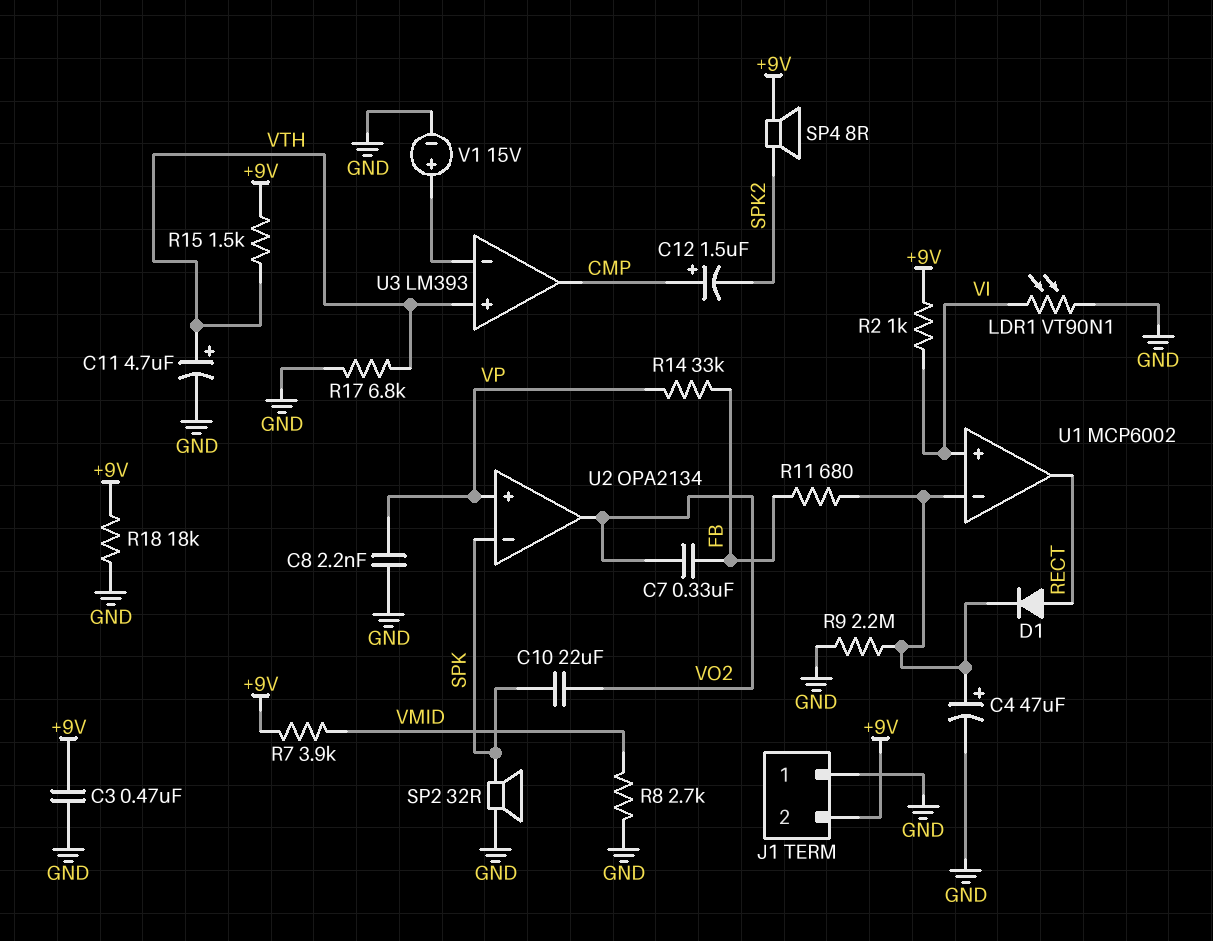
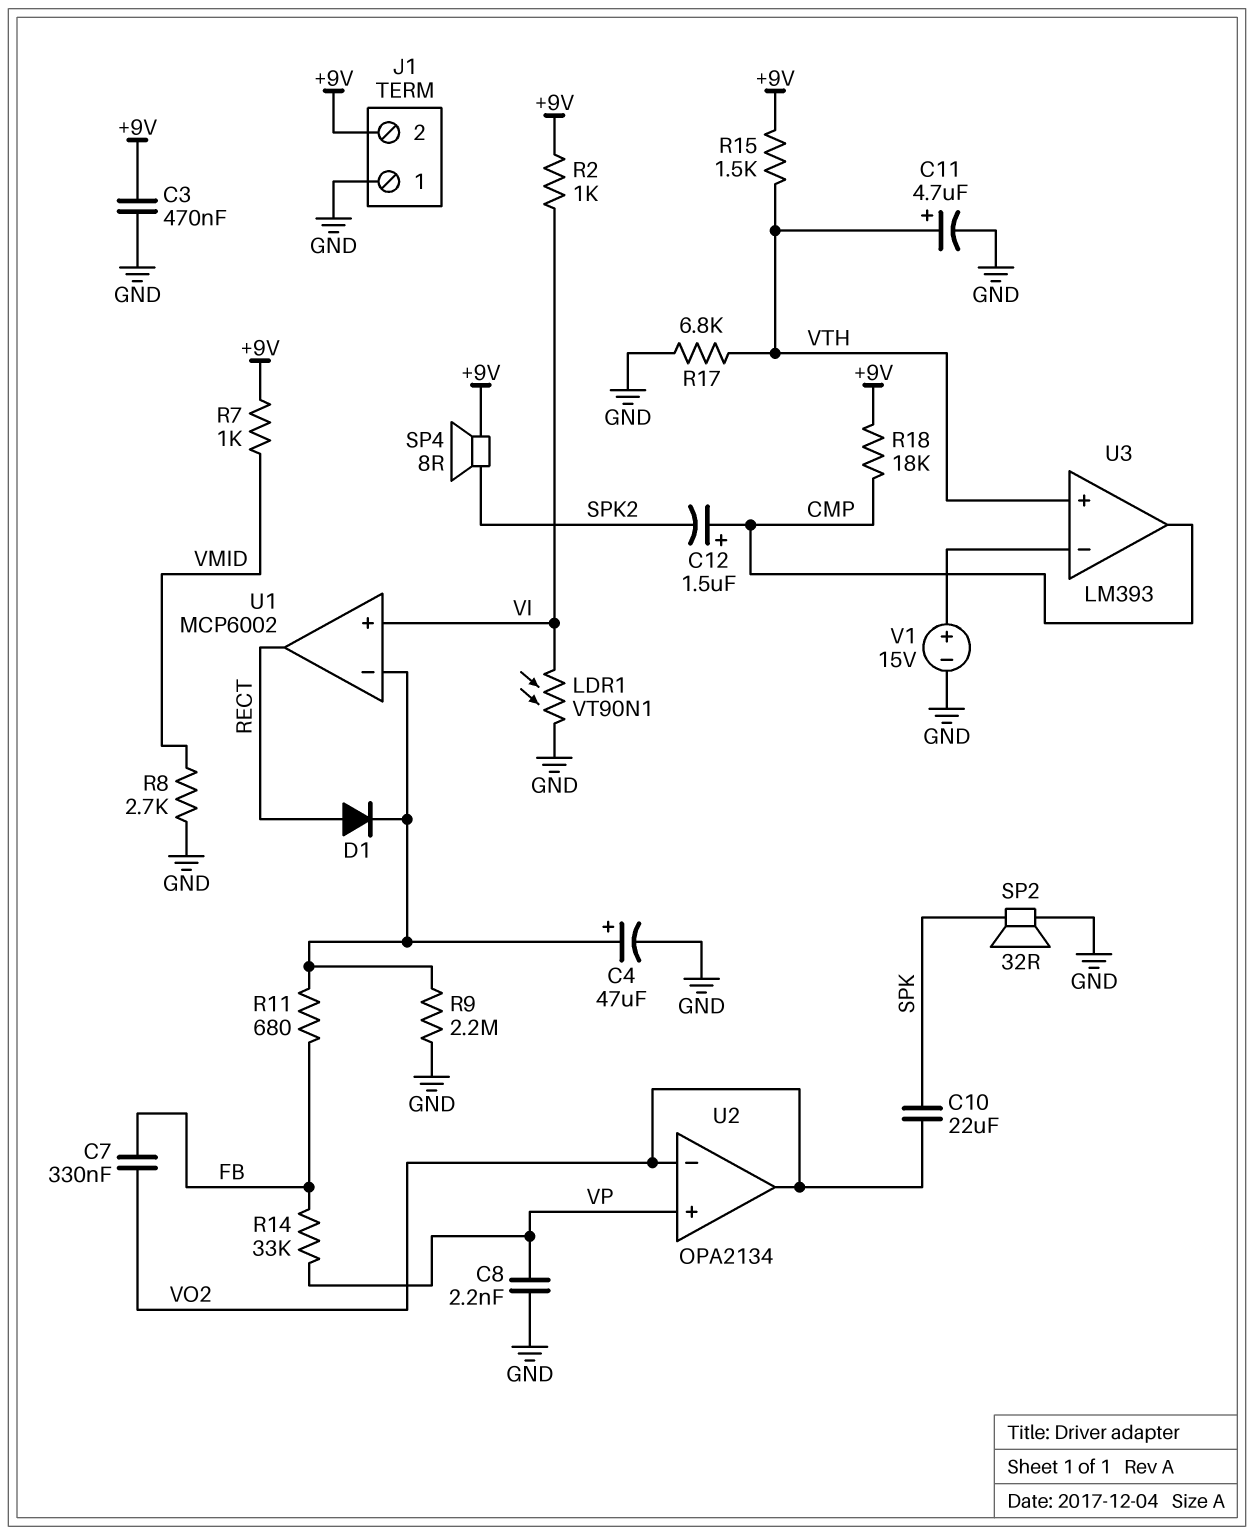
R7: 3.9k (+9V, VMID) -> 1k (+9V, VMID)
R18: 18k (+9V, GND) -> 18k (+9V, CMP)
U2 pin in-: SPK -> VO2

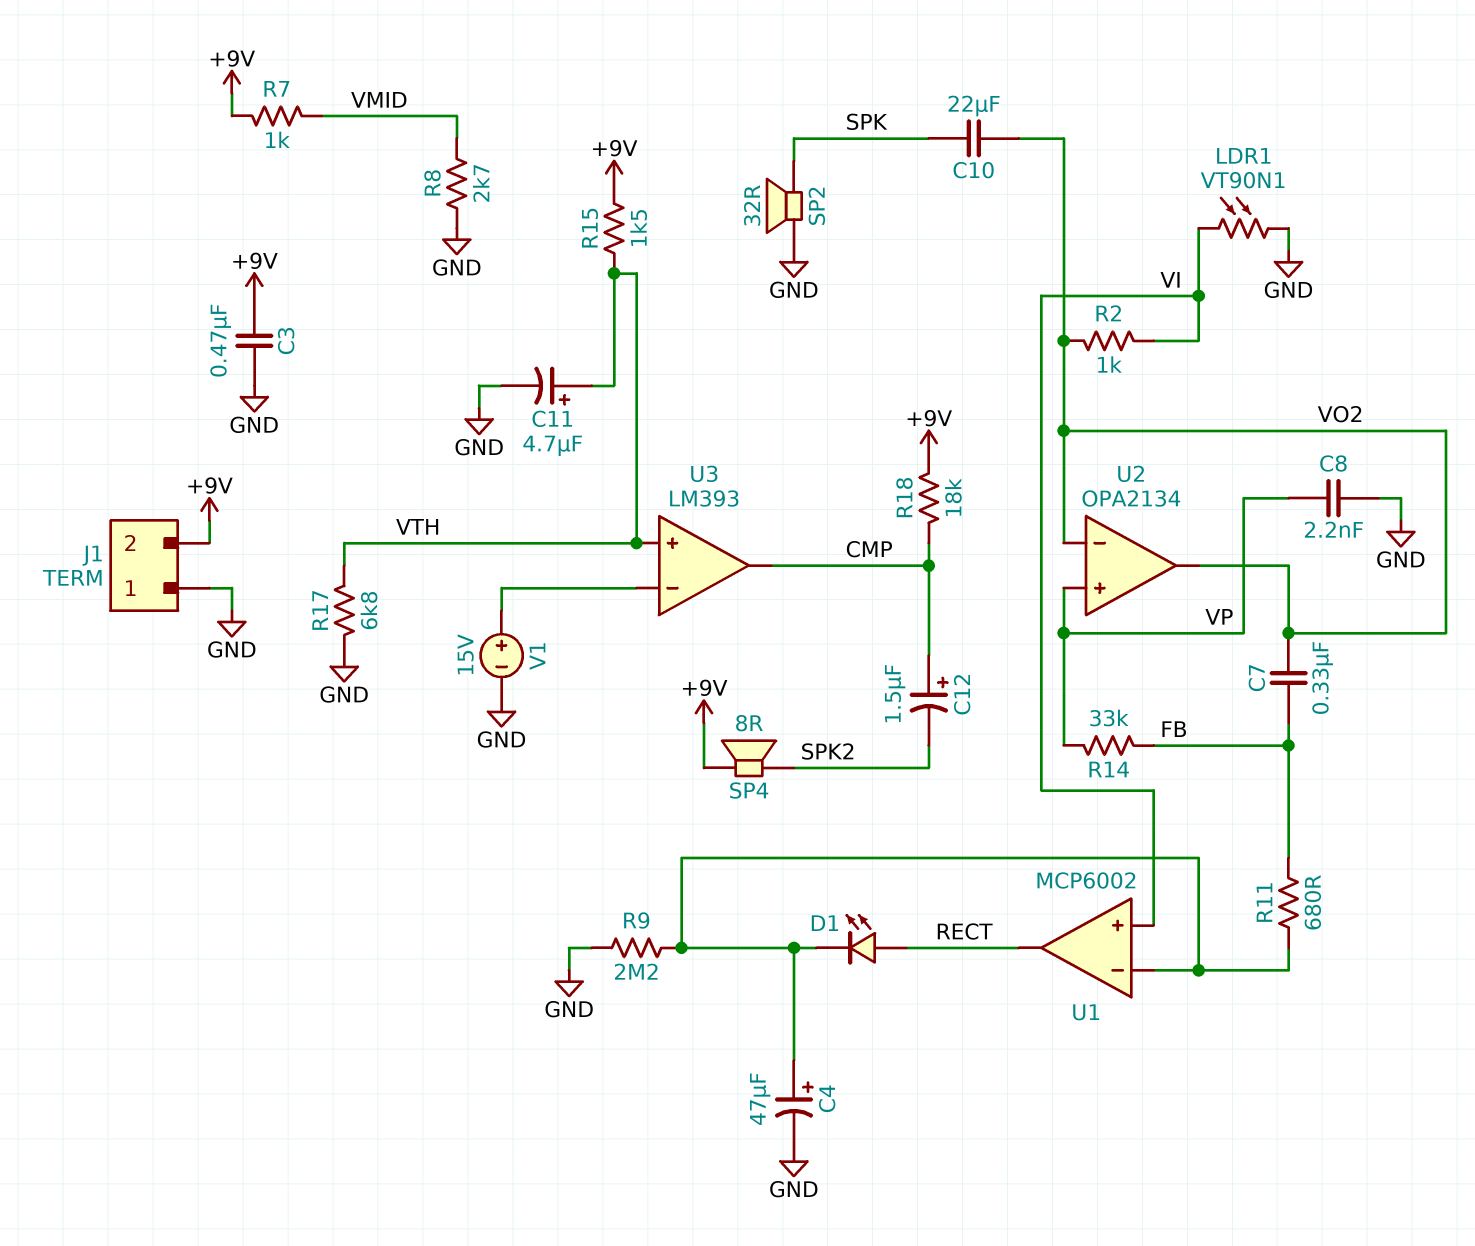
D1: diode (A RECT, K U1/in-) -> LED (A RECT, K U1/in-)
R2: 1k (+9V, VI) -> 1k (VI, VO2)

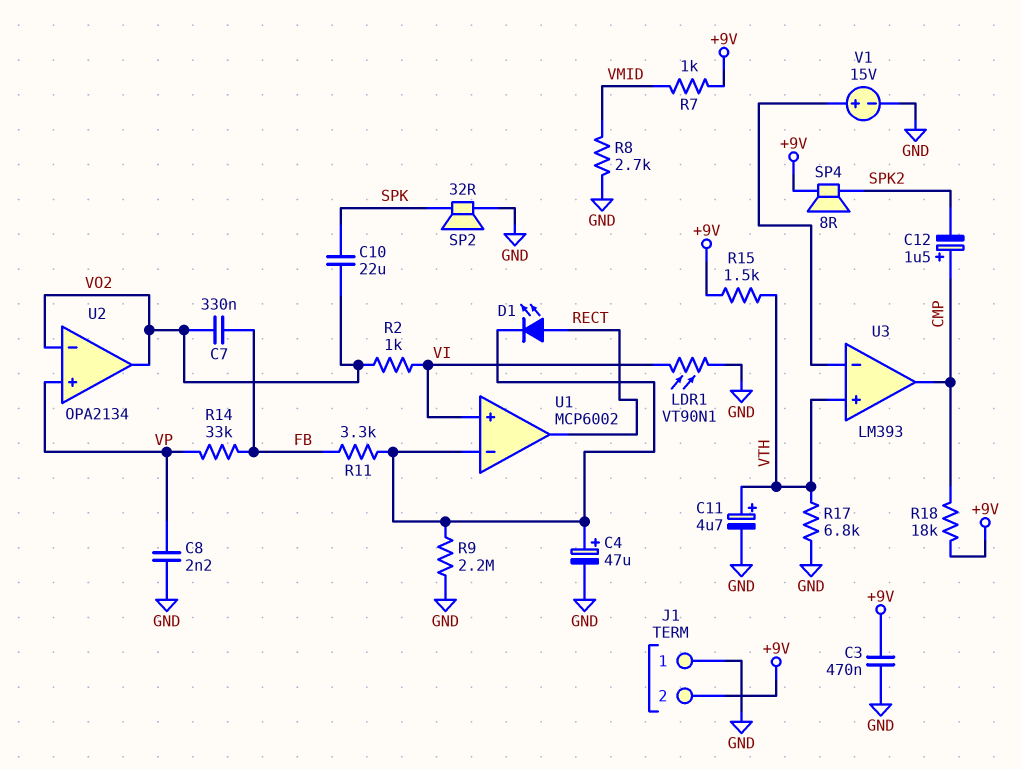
R11: 680 (FB, U1/in-) -> 3.3k (FB, U1/in-)

